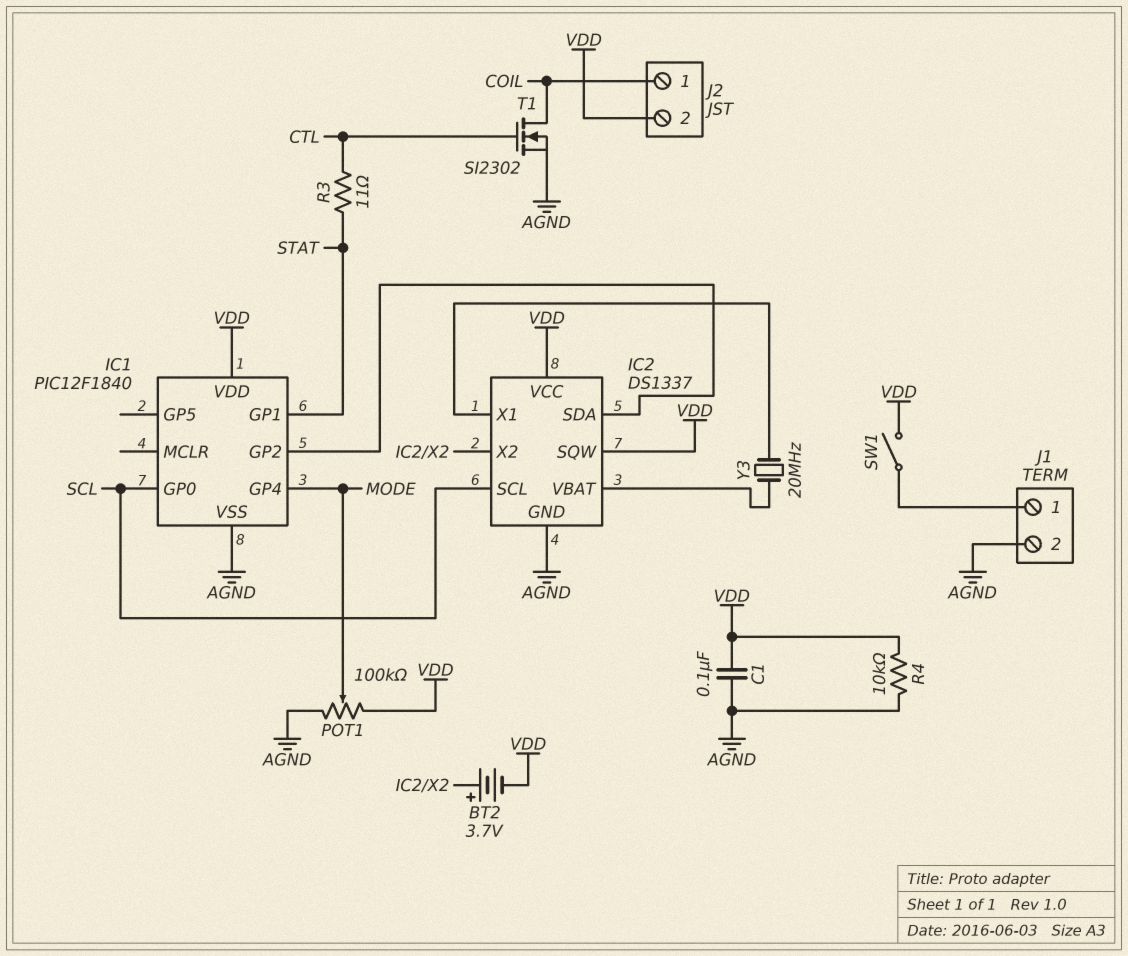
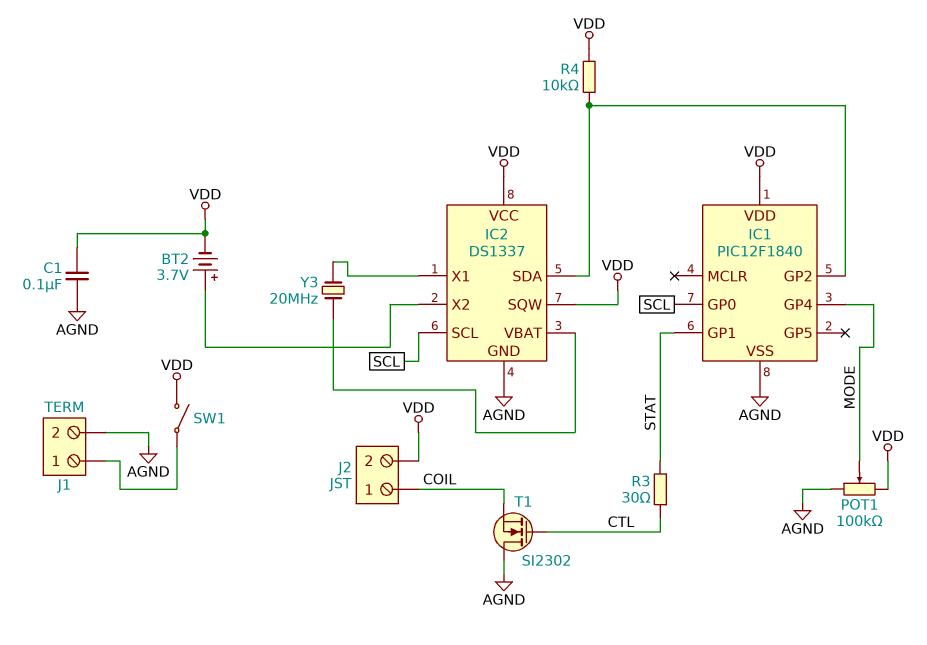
R3: 11 (CTL, STAT) -> 30 (CTL, STAT)
R4: 10k (AGND, VDD) -> 10k (IC1/GP2, VDD)
T1: NMOS SI2302 (G CTL, D COIL, S AGND) -> NMOS SI2302 (G CTL, D AGND, S COIL)

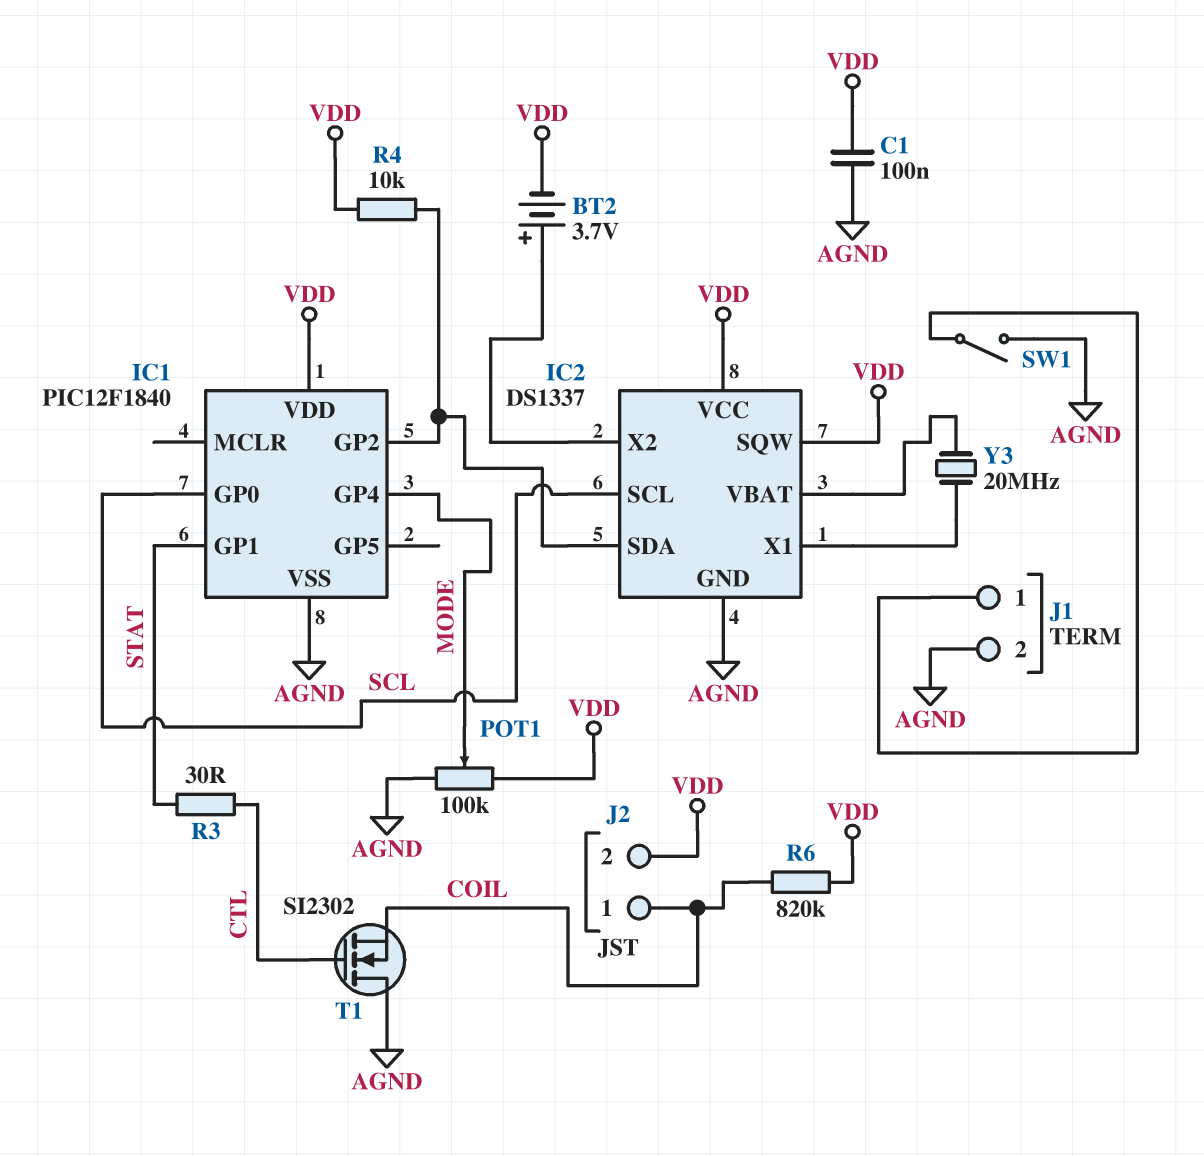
R6: none -> 820k (COIL, VDD)
SW1: switch (J1/1, VDD) -> switch (AGND, J1/1)

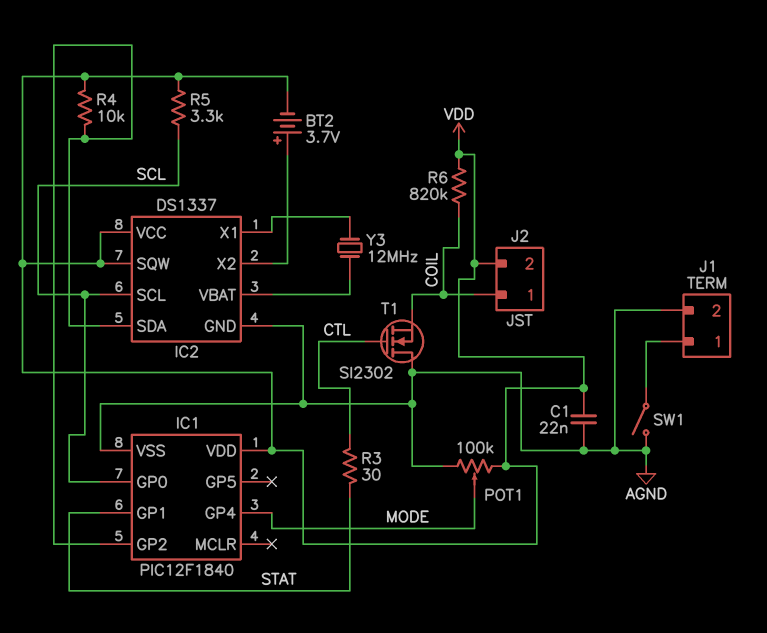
C1: 100nF (AGND, VDD) -> 22nF (AGND, VDD)
R5: none -> 3.3k (SCL, VDD)
Y3: 20MHz (IC2/VBAT, IC2/X1) -> 12MHz (IC2/VBAT, IC2/X1)

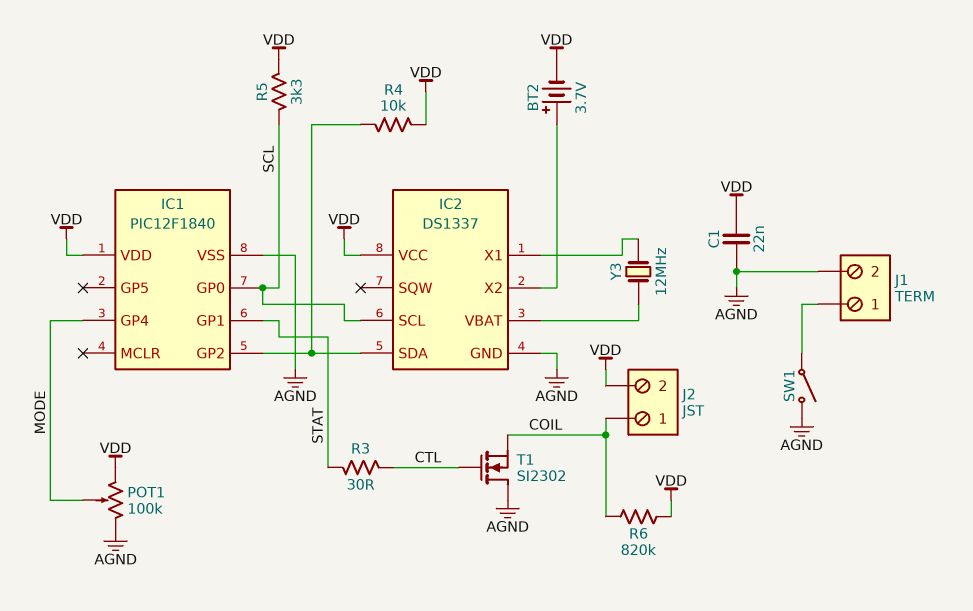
IC2 pin SQW: VDD -> none

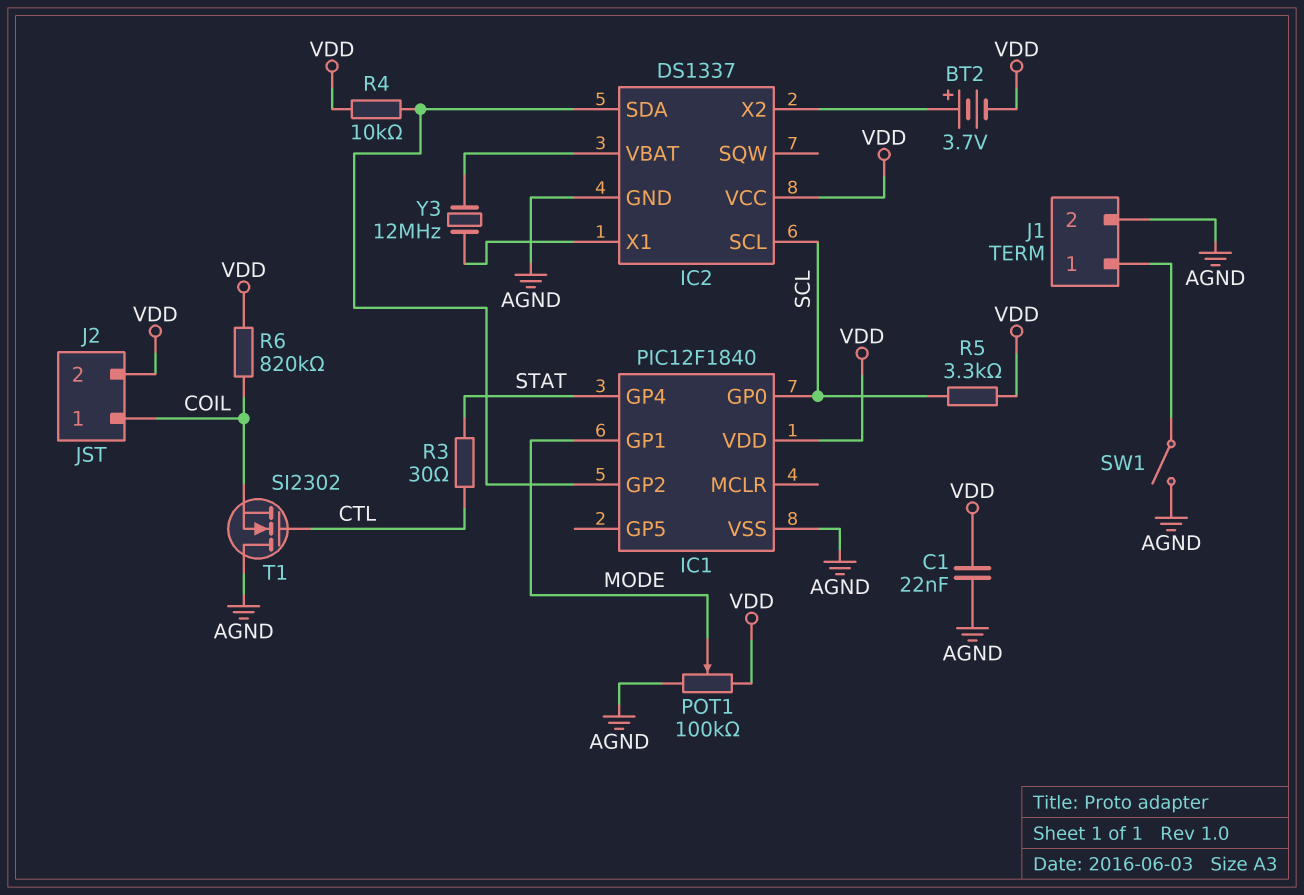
IC1 pin GP1: STAT -> MODE
IC1 pin GP4: MODE -> STAT

